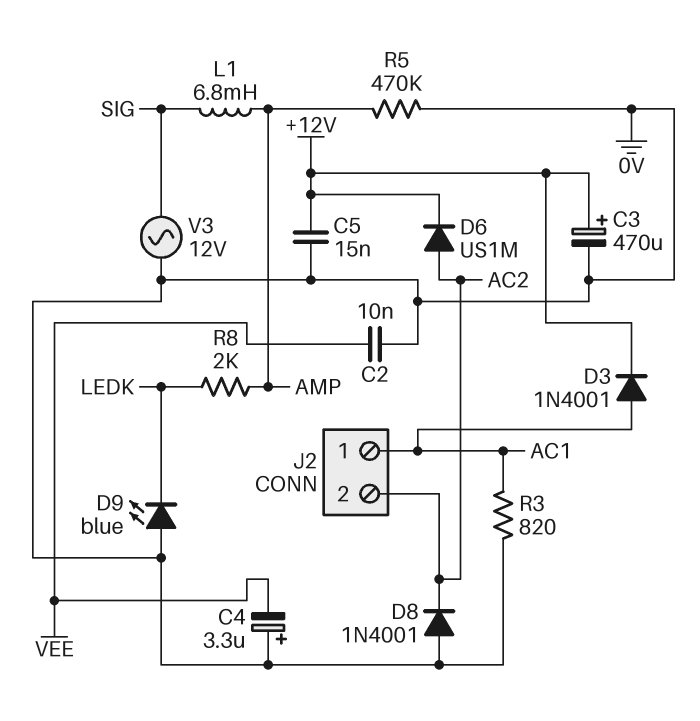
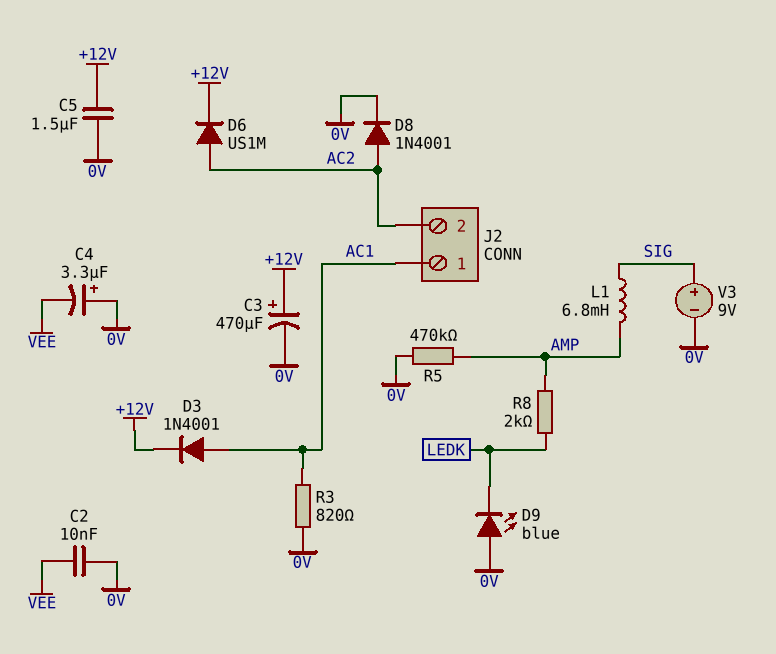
C5: 15nF (+12V, 0V) -> 1.5uF (+12V, 0V)
D8: diode 1N4001 (A 0V, K AC2) -> diode 1N4001 (A AC2, K 0V)
V3: AC 12V (0V, SIG) -> 9V (plus SIG, minus 0V)

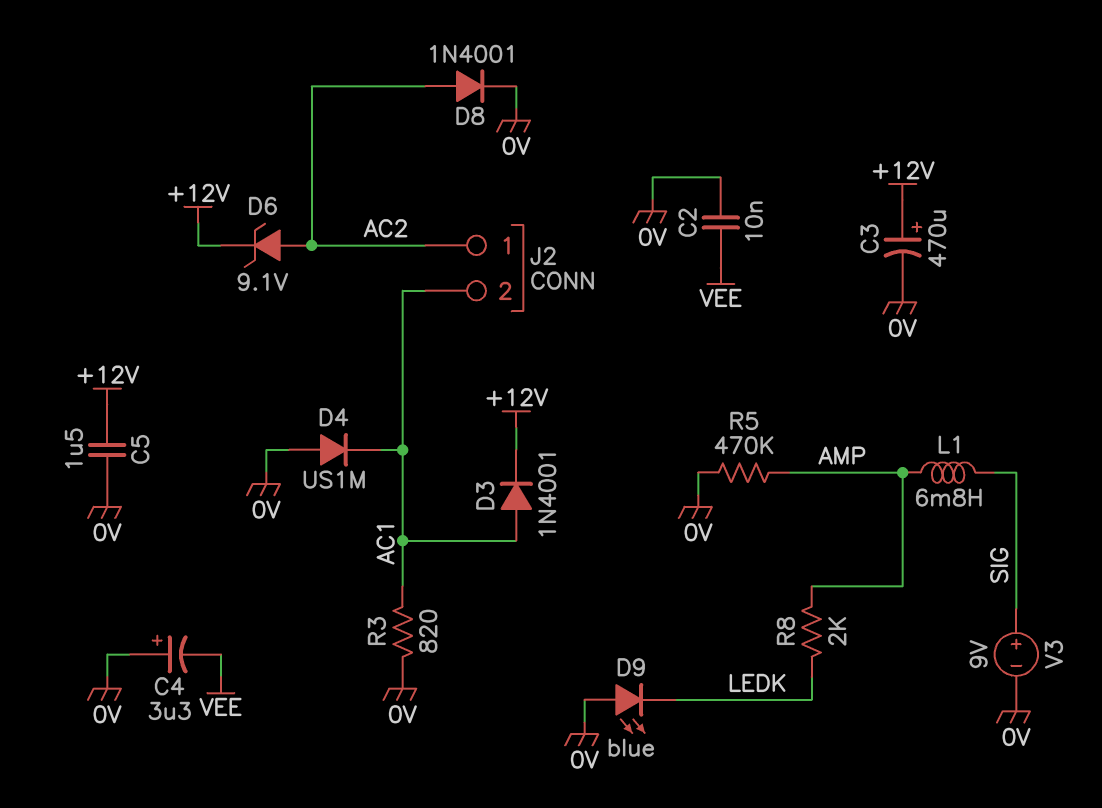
D4: none -> diode US1M (A 0V, K AC1)
D6: diode US1M (A AC2, K +12V) -> zener 9.1V (A AC2, K +12V)
J2 pin 1: AC1 -> AC2
J2 pin 2: AC2 -> AC1

